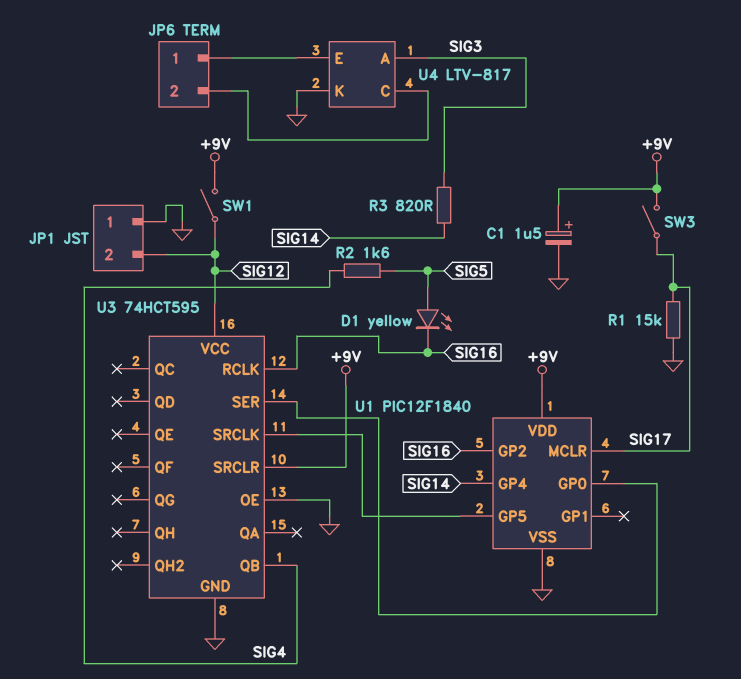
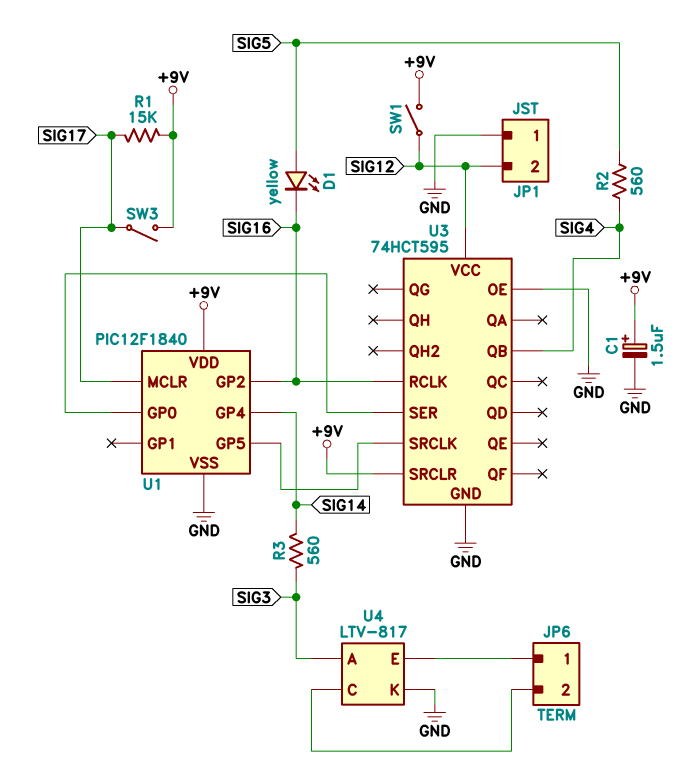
R1: 15k (GND, SIG17) -> 15k (+9V, SIG17)
R2: 1.6k (SIG4, SIG5) -> 560 (SIG4, SIG5)
R3: 820 (SIG3, SIG14) -> 560 (SIG3, SIG14)

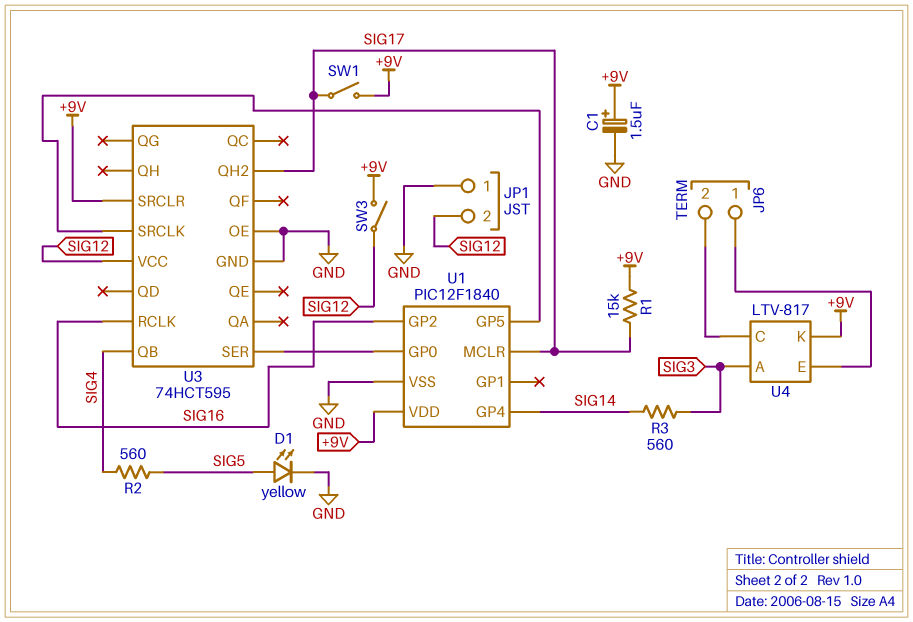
D1: LED yellow (A SIG5, K SIG16) -> LED yellow (A SIG5, K GND)
SW1: switch (+9V, SIG12) -> switch (+9V, SIG17)
SW3: switch (+9V, SIG17) -> switch (+9V, SIG12)
U3 pin QH2: none -> SIG17
U4 pin K: GND -> +9V

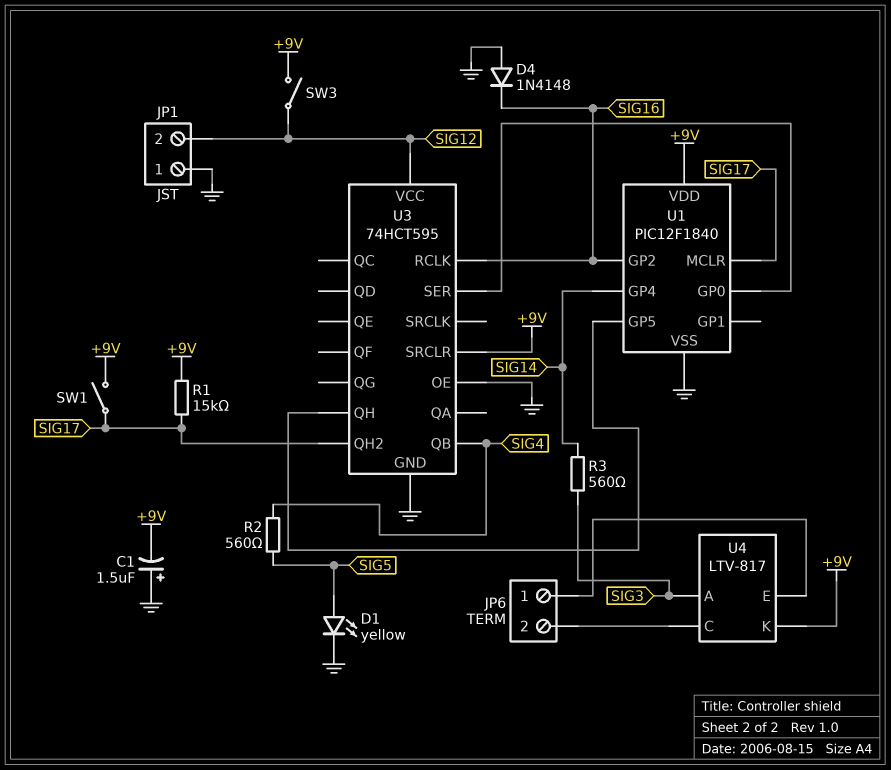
C1: 1.5uF (plus +9V, minus GND) -> 1.5uF (plus GND, minus +9V)
D4: none -> diode 1N4148 (A GND, K SIG16)
U3 pin QH: none -> U1/GP5
U3 pin SRCLK: U1/GP5 -> none

